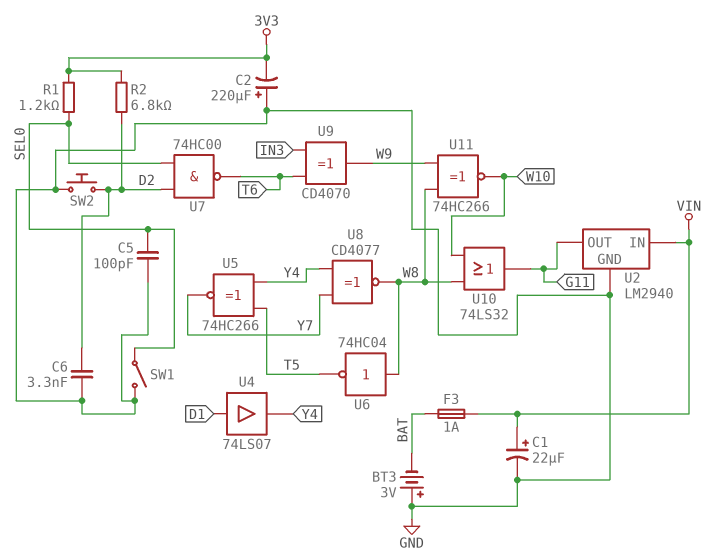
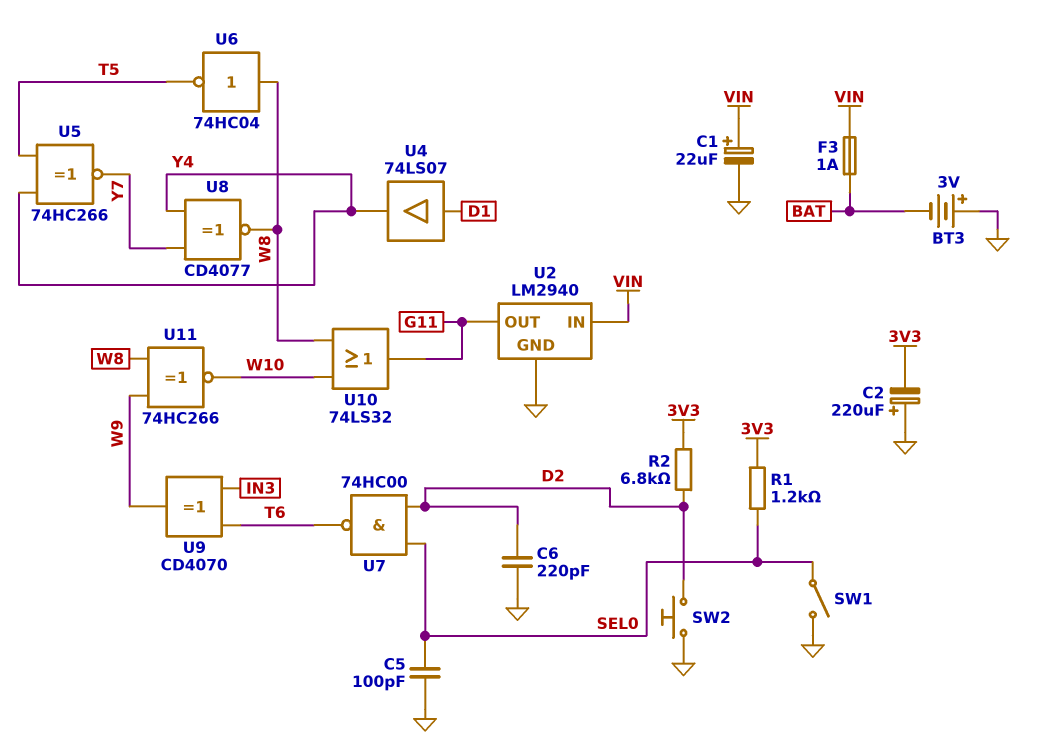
C6: 3.3nF (D2, GND) -> 220pF (D2, GND)

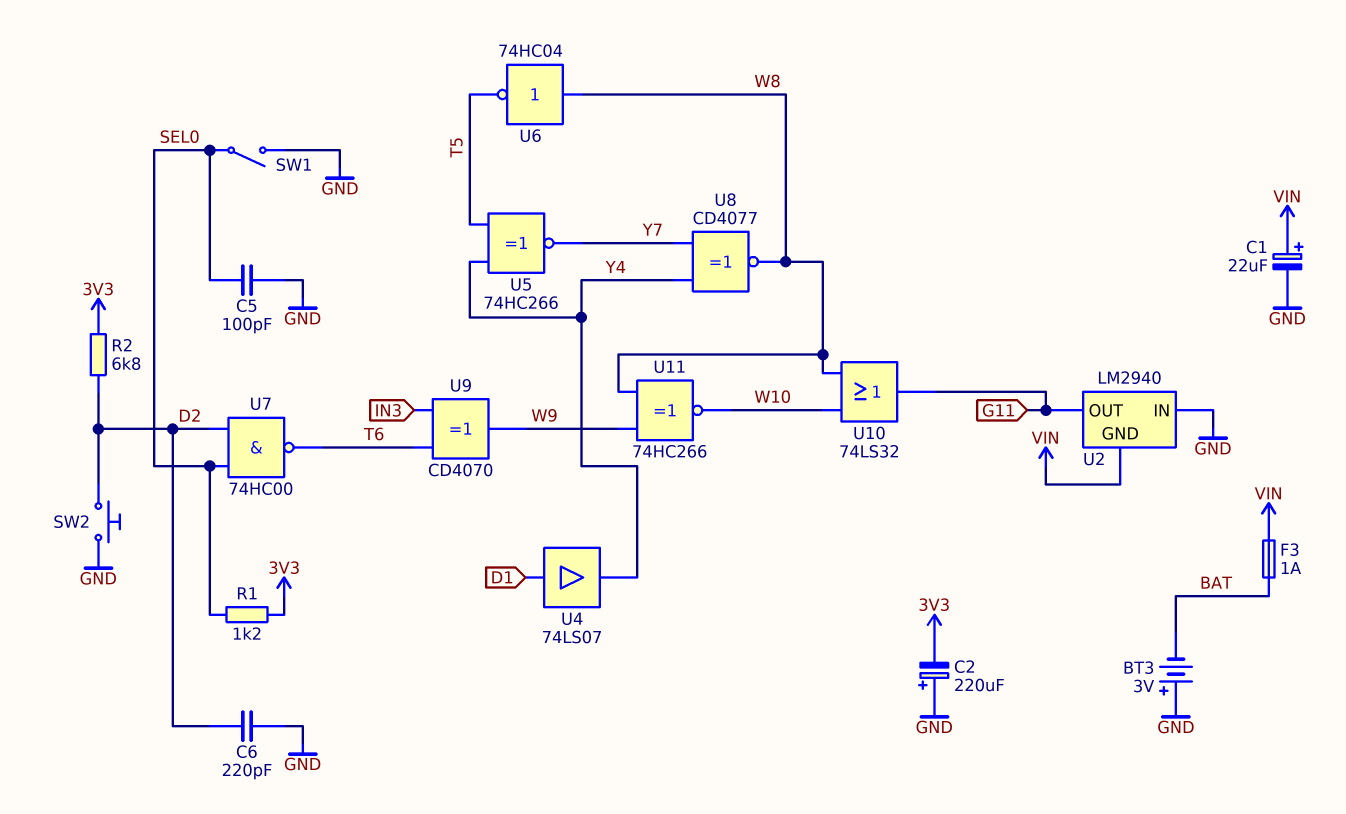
U2 pin GND: GND -> VIN
U2 pin IN: VIN -> GND

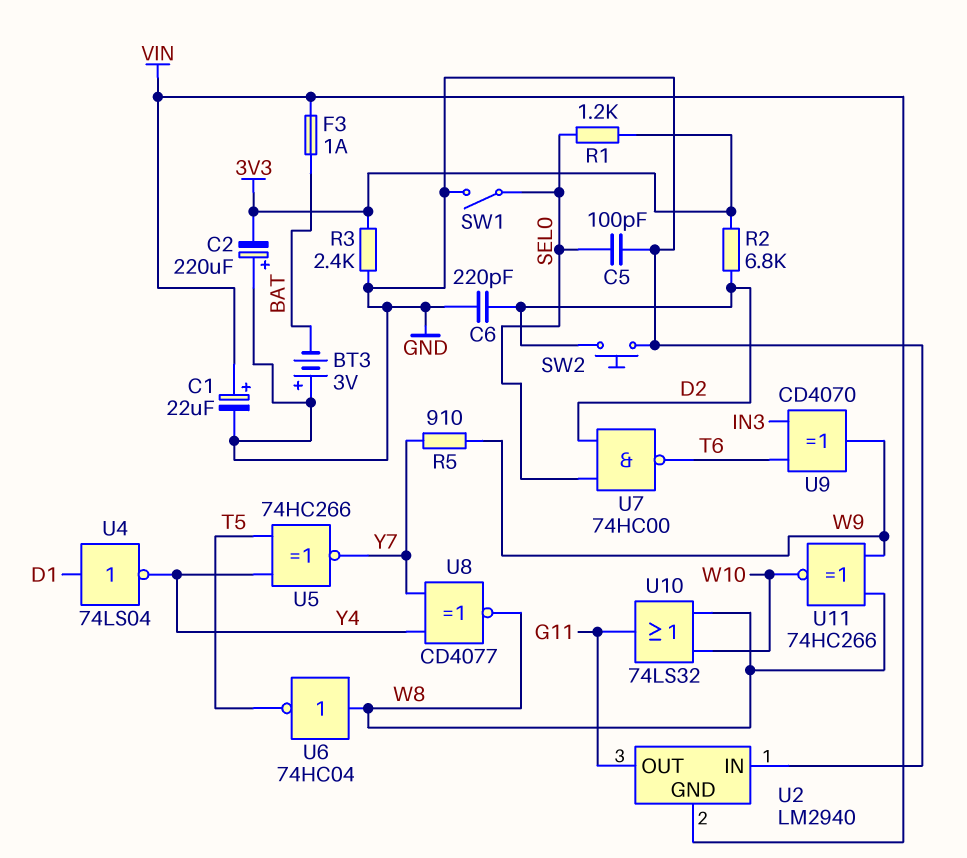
R3: none -> 2.4k (3V3, GND)
R5: none -> 910 (W9, Y7)
U4: buffer 74LS07 (in D1, out Y4) -> NOT 74LS04 (in D1, out Y4)

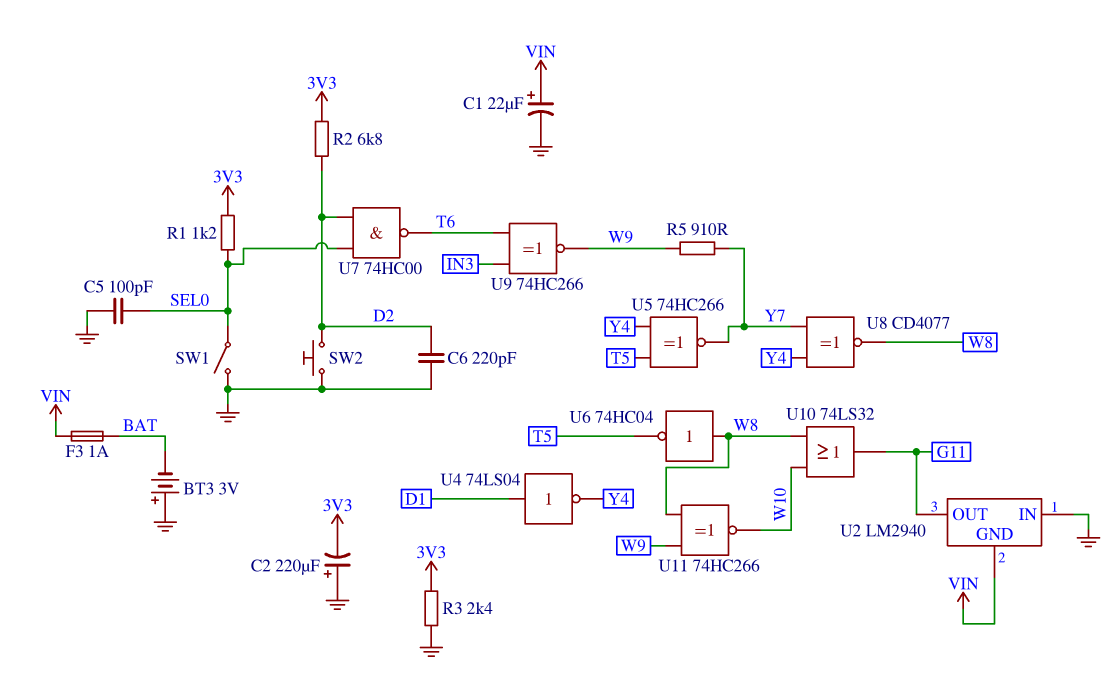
U9: XOR CD4070 (in IN3, in T6, out W9) -> XNOR 74HC266 (in IN3, in T6, out W9)

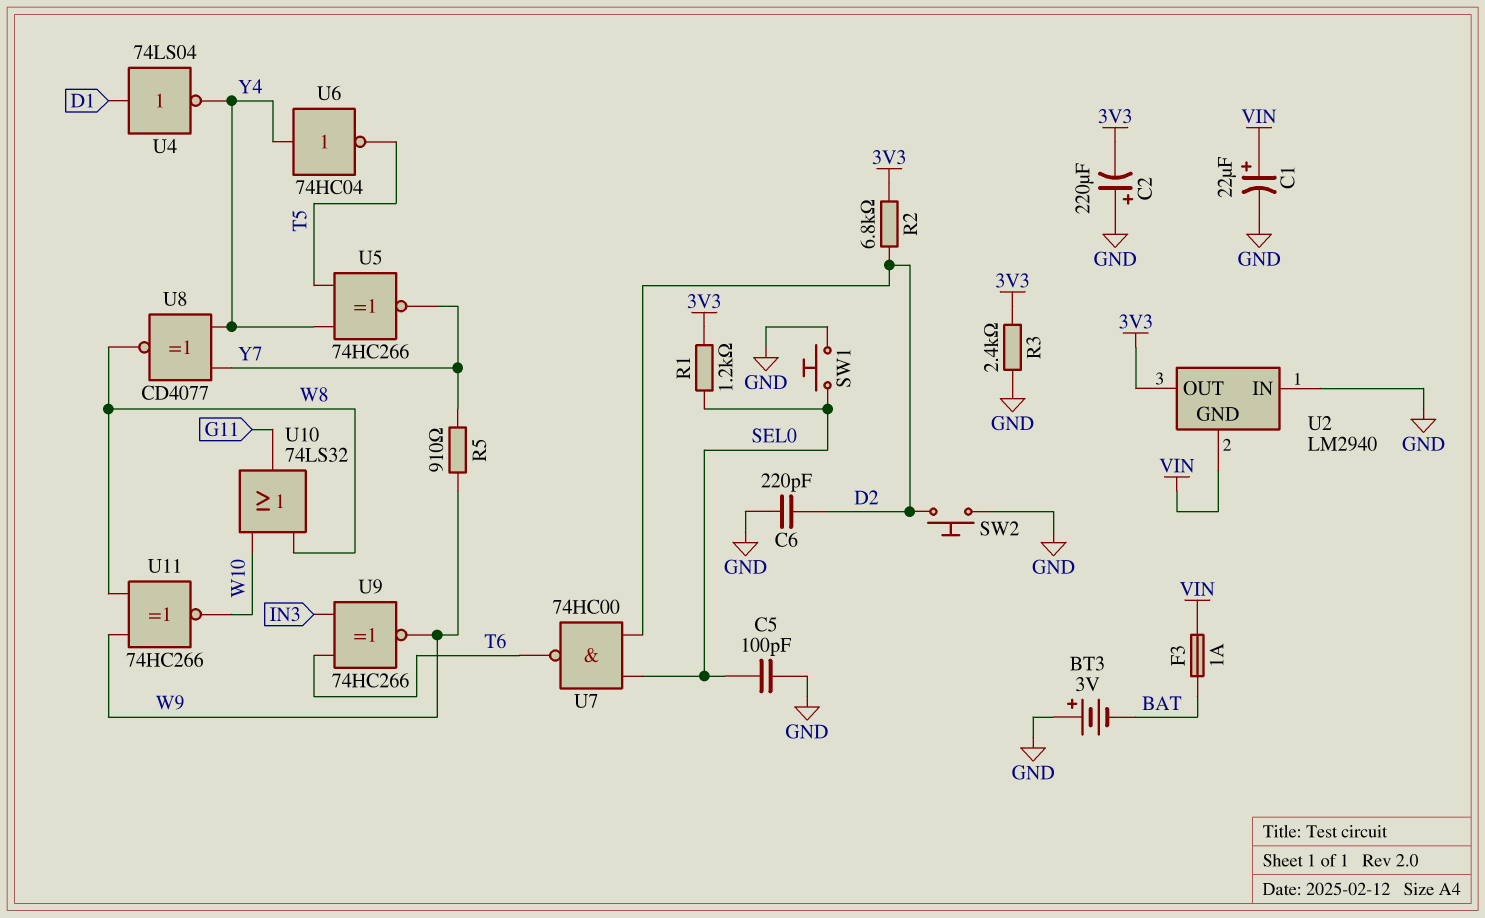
SW1: switch (GND, SEL0) -> button (GND, SEL0)
U2 pin OUT: G11 -> 3V3
U6: NOT 74HC04 (in W8, out T5) -> NOT 74HC04 (in Y4, out T5)

